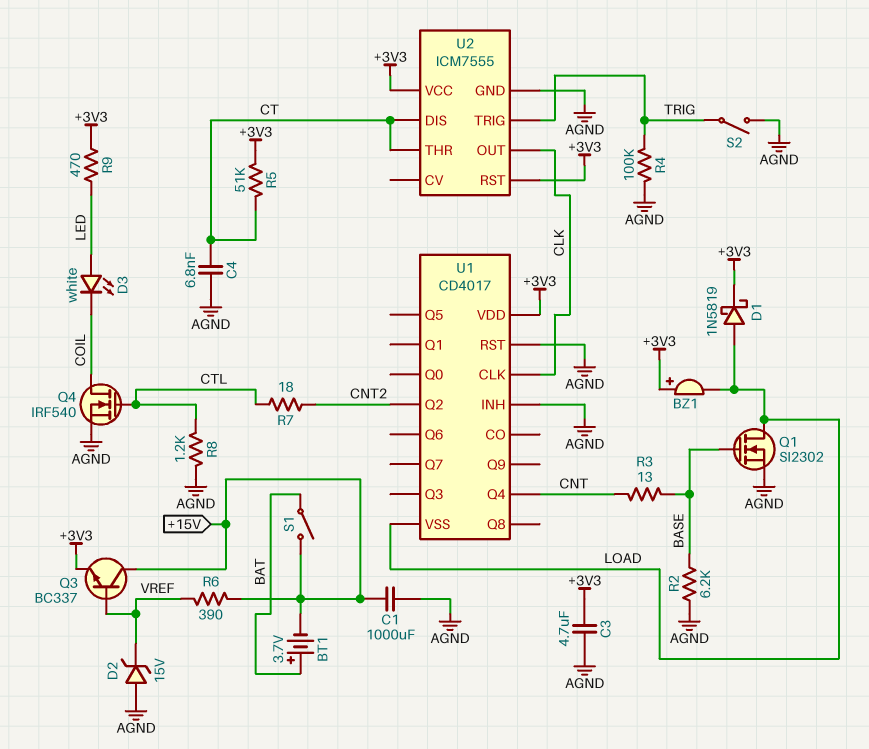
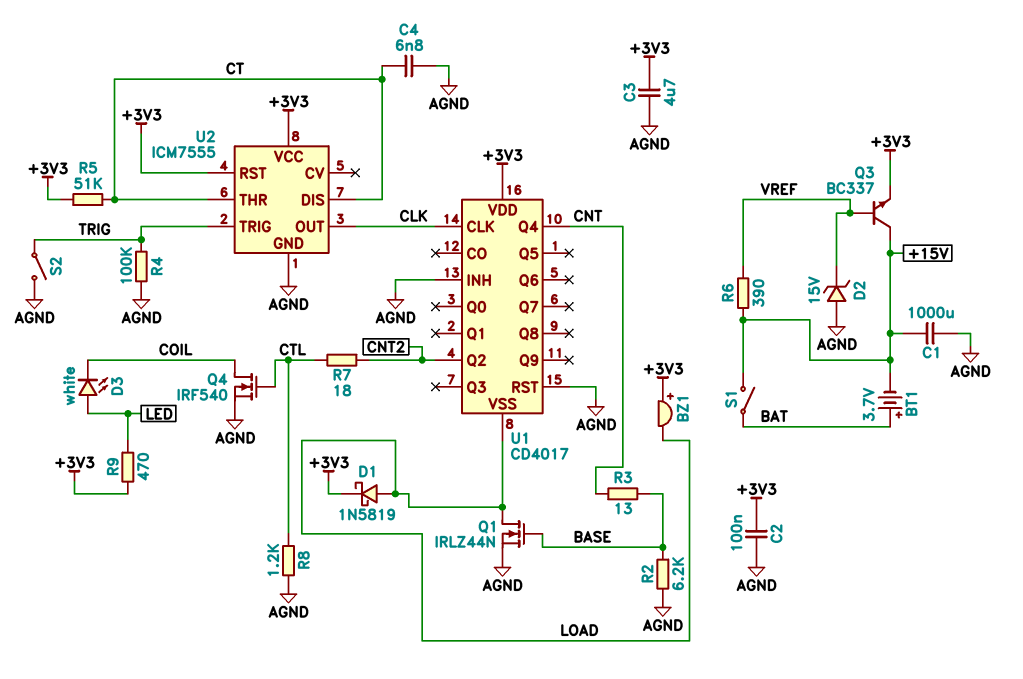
C2: none -> 100nF (+3V3, AGND)
Q1: NMOS SI2302 (G BASE, D LOAD, S AGND) -> NMOS IRLZ44N (G BASE, D LOAD, S AGND)

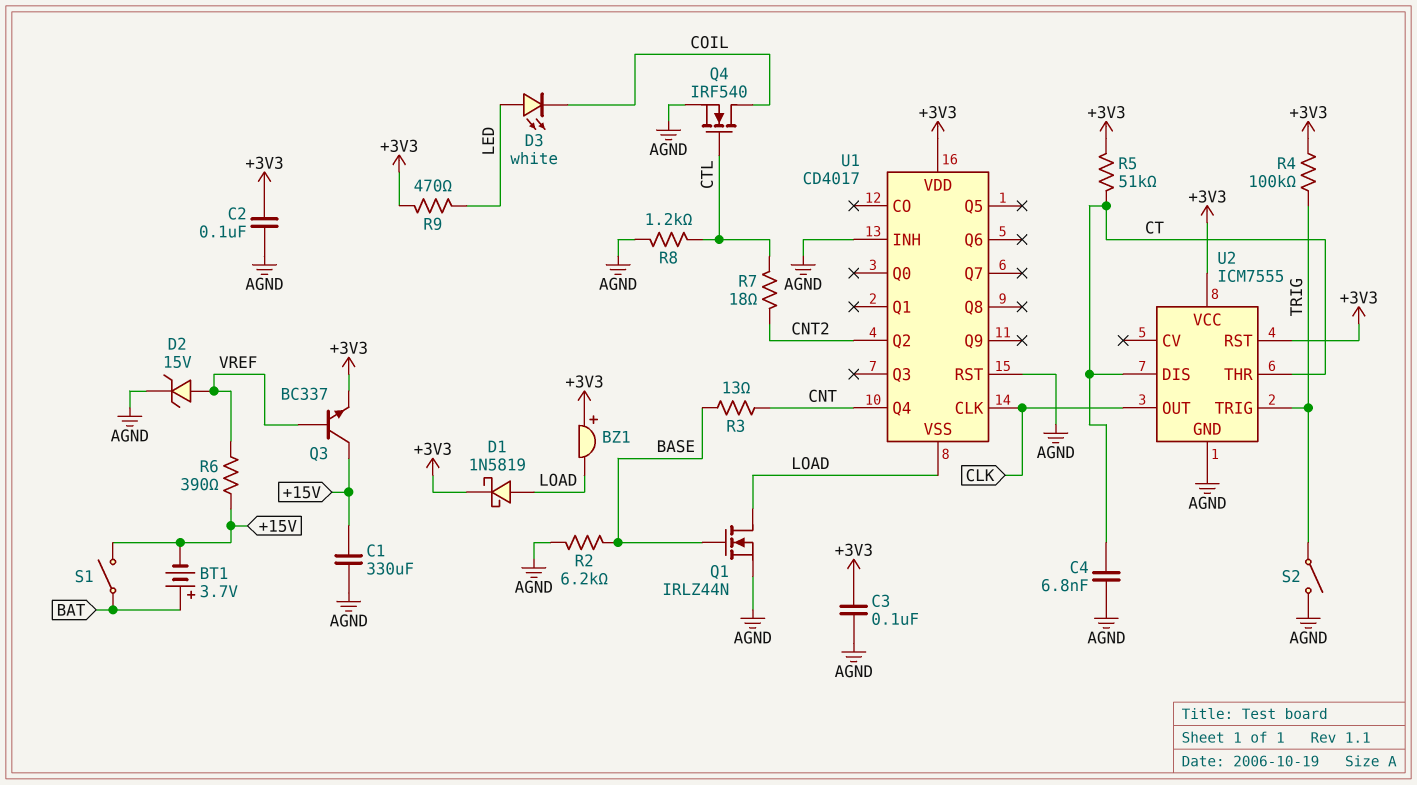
C1: 1000uF (+15V, AGND) -> 330uF (+15V, AGND)
C3: 4.7uF (+3V3, AGND) -> 100nF (+3V3, AGND)
D2: zener 15V (A AGND, K VREF) -> zener 15V (A VREF, K AGND)
R4: 100k (AGND, TRIG) -> 100k (+3V3, TRIG)

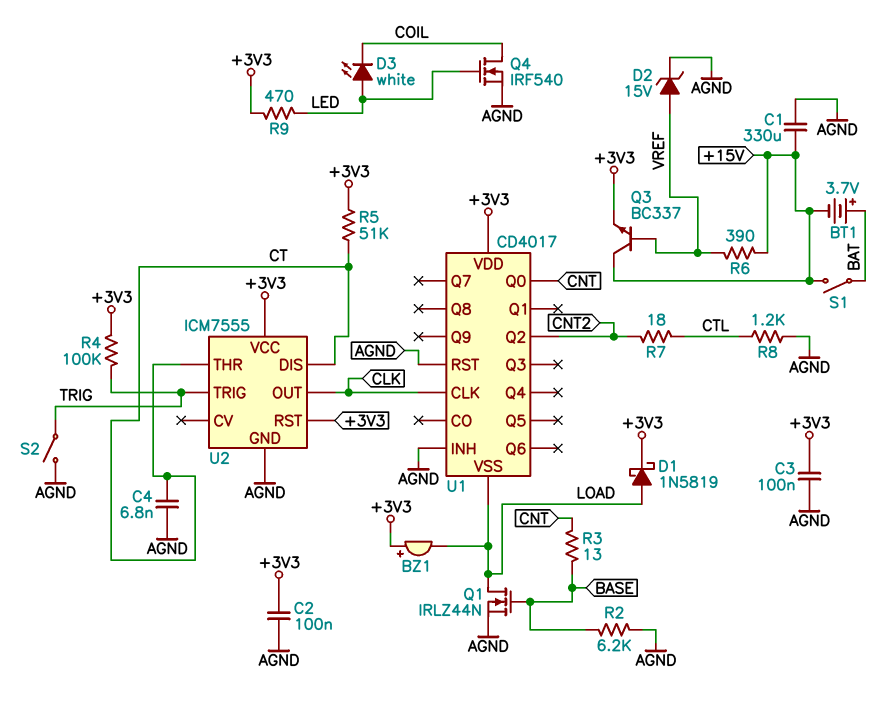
Q4: NMOS IRF540 (G CTL, D COIL, S AGND) -> NMOS IRF540 (G LED, D COIL, S AGND)
U1 pin Q0: none -> CNT
U1 pin Q4: CNT -> none

